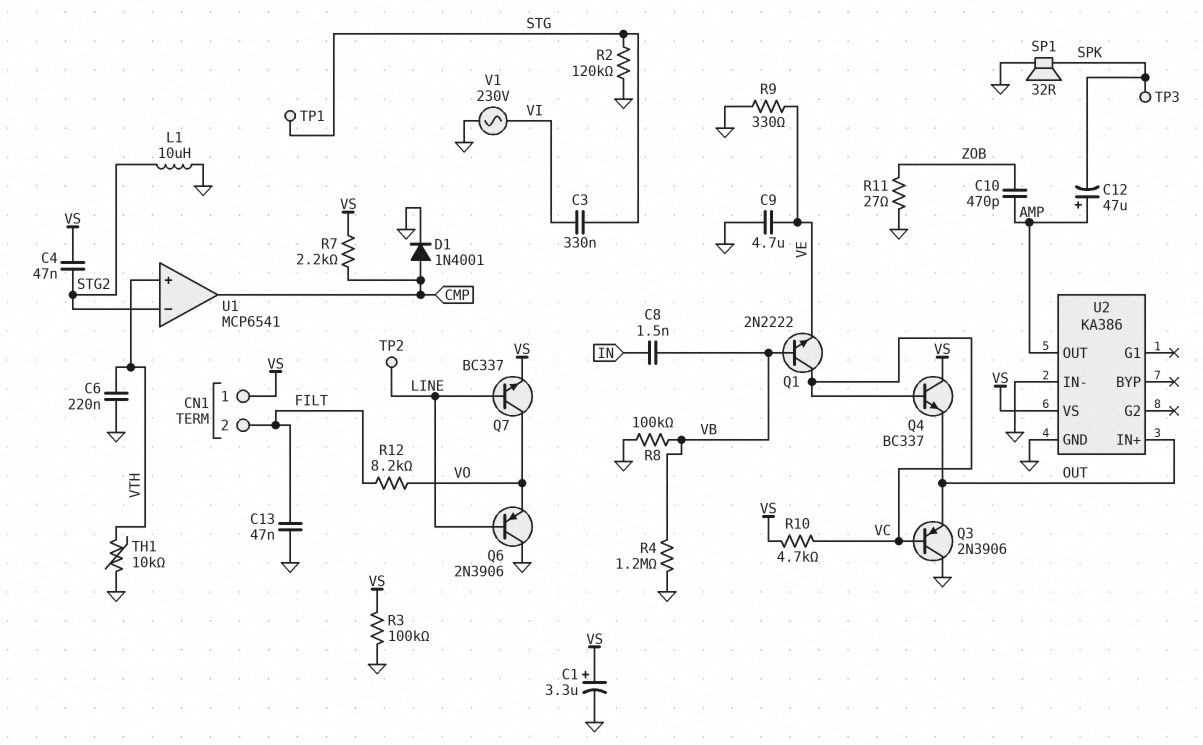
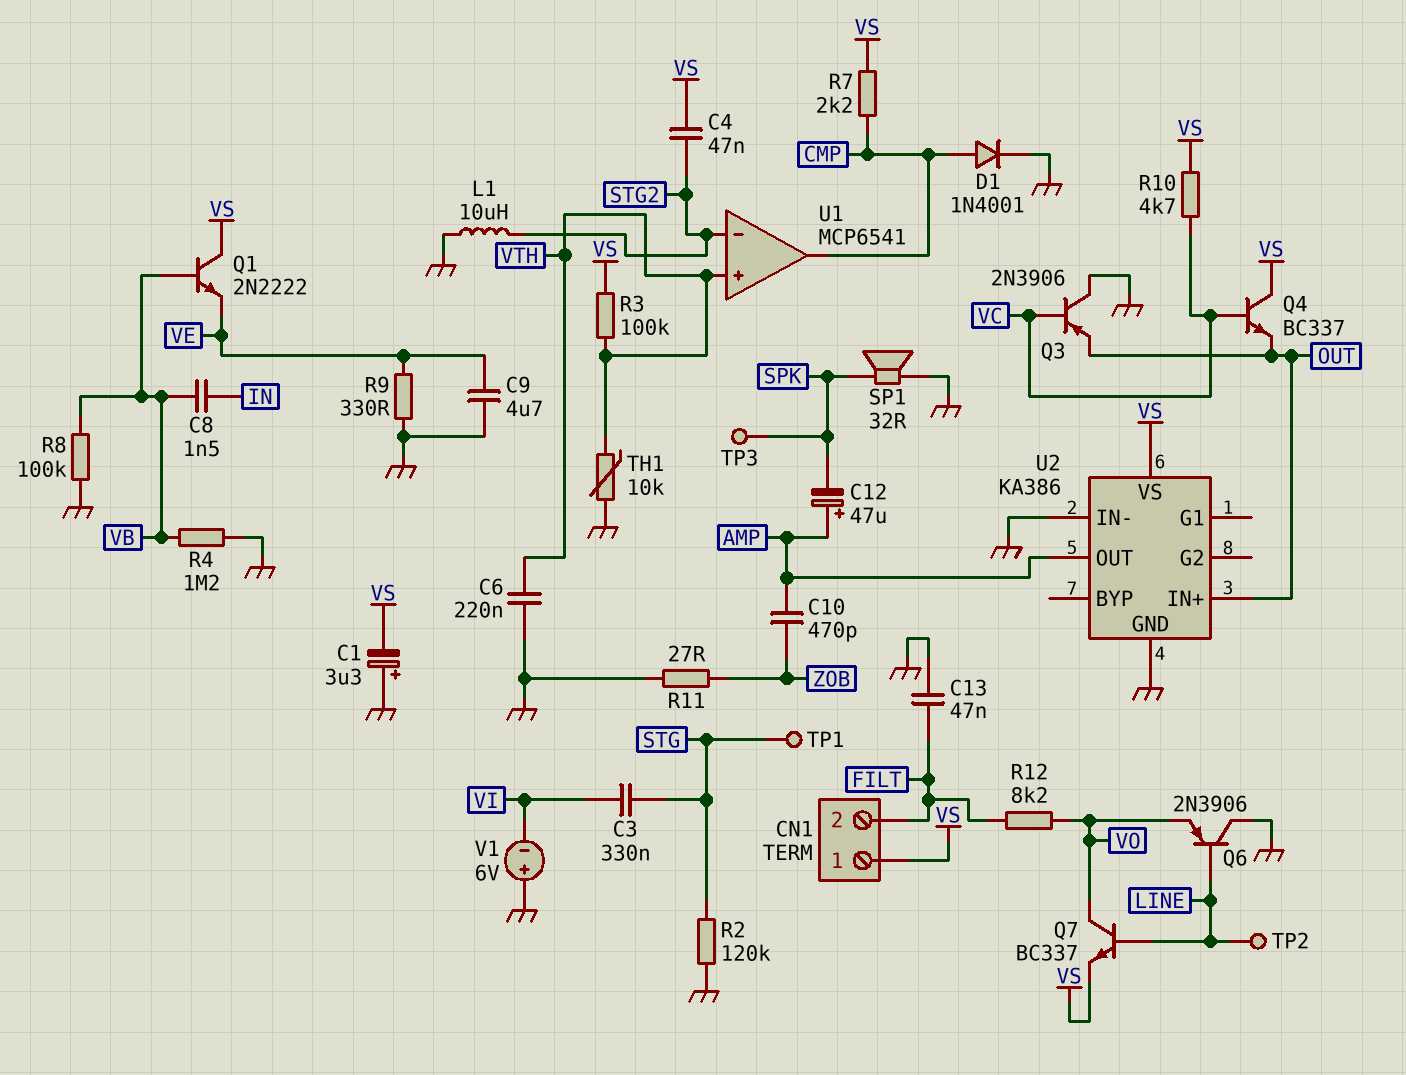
C1: 3.3uF (plus VS, minus GND) -> 3.3uF (plus GND, minus VS)
Q1: NPN 2N2222 (B VB, C VC, E VE) -> NPN 2N2222 (B VB, C VS, E VE)
R3: 100k (GND, VS) -> 100k (VS, VTH)
V1: AC 230V (GND, VI) -> 6V (plus GND, minus VI)

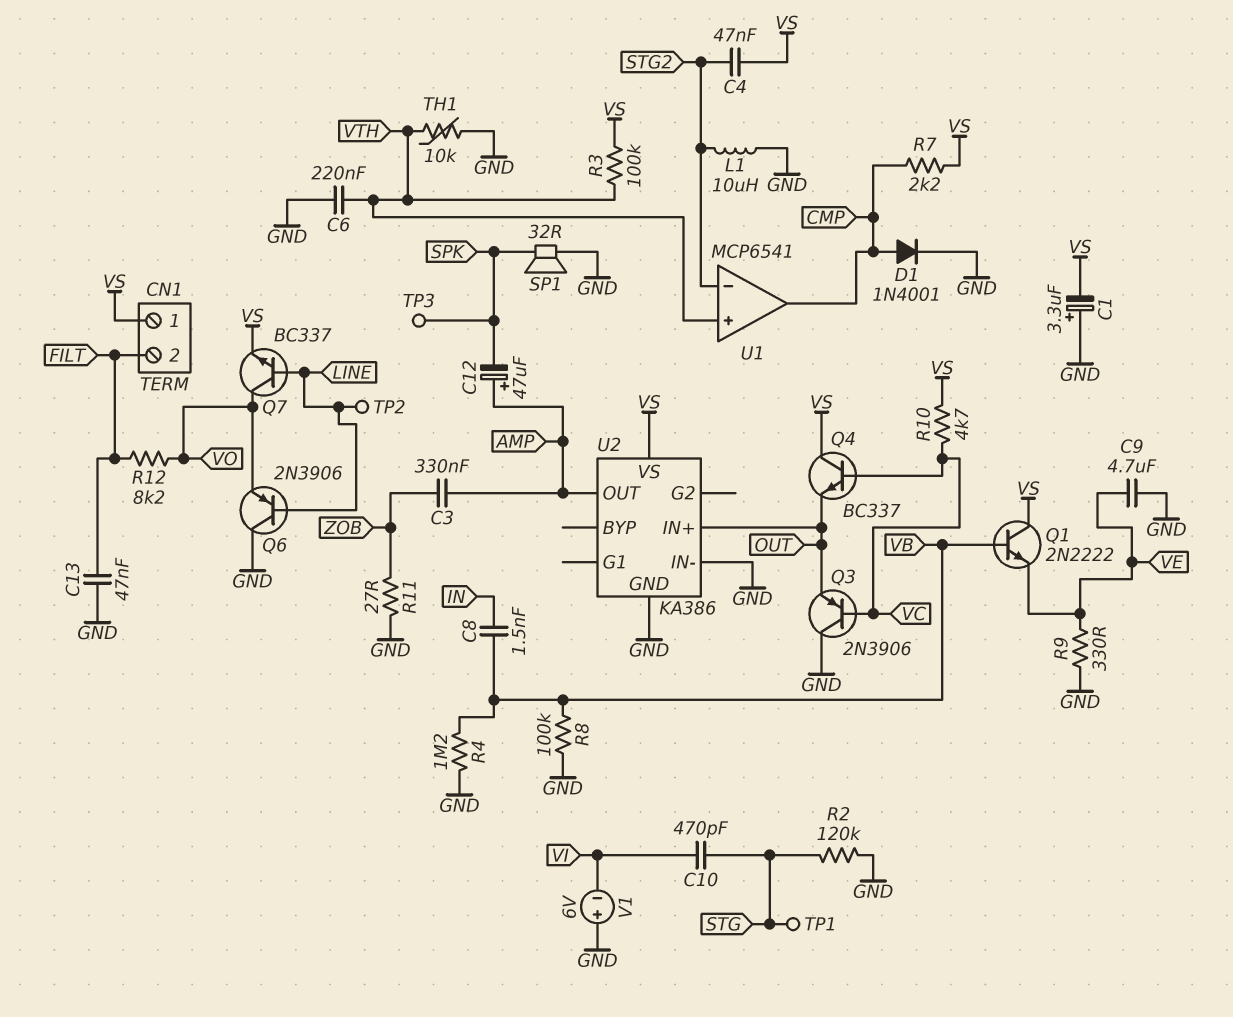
C3: 330nF (STG, VI) -> 330nF (AMP, ZOB)
C10: 470pF (AMP, ZOB) -> 470pF (STG, VI)

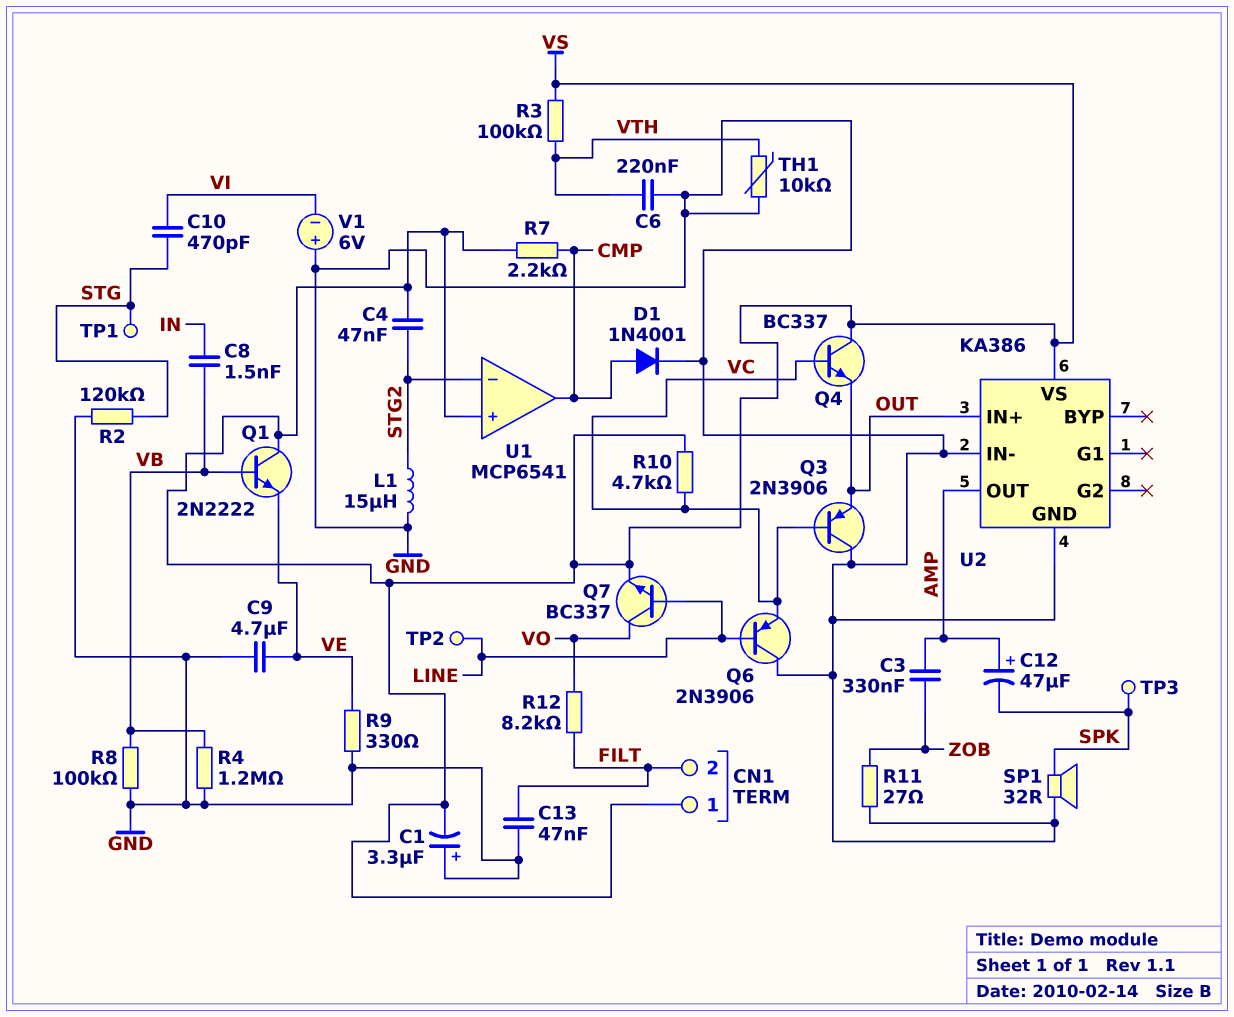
L1: 10uH (GND, STG2) -> 15uH (GND, STG2)
Q6: PNP 2N3906 (B LINE, C GND, E VO) -> PNP 2N3906 (B LINE, C GND, E VC)
U1 pin in+: VTH -> VS

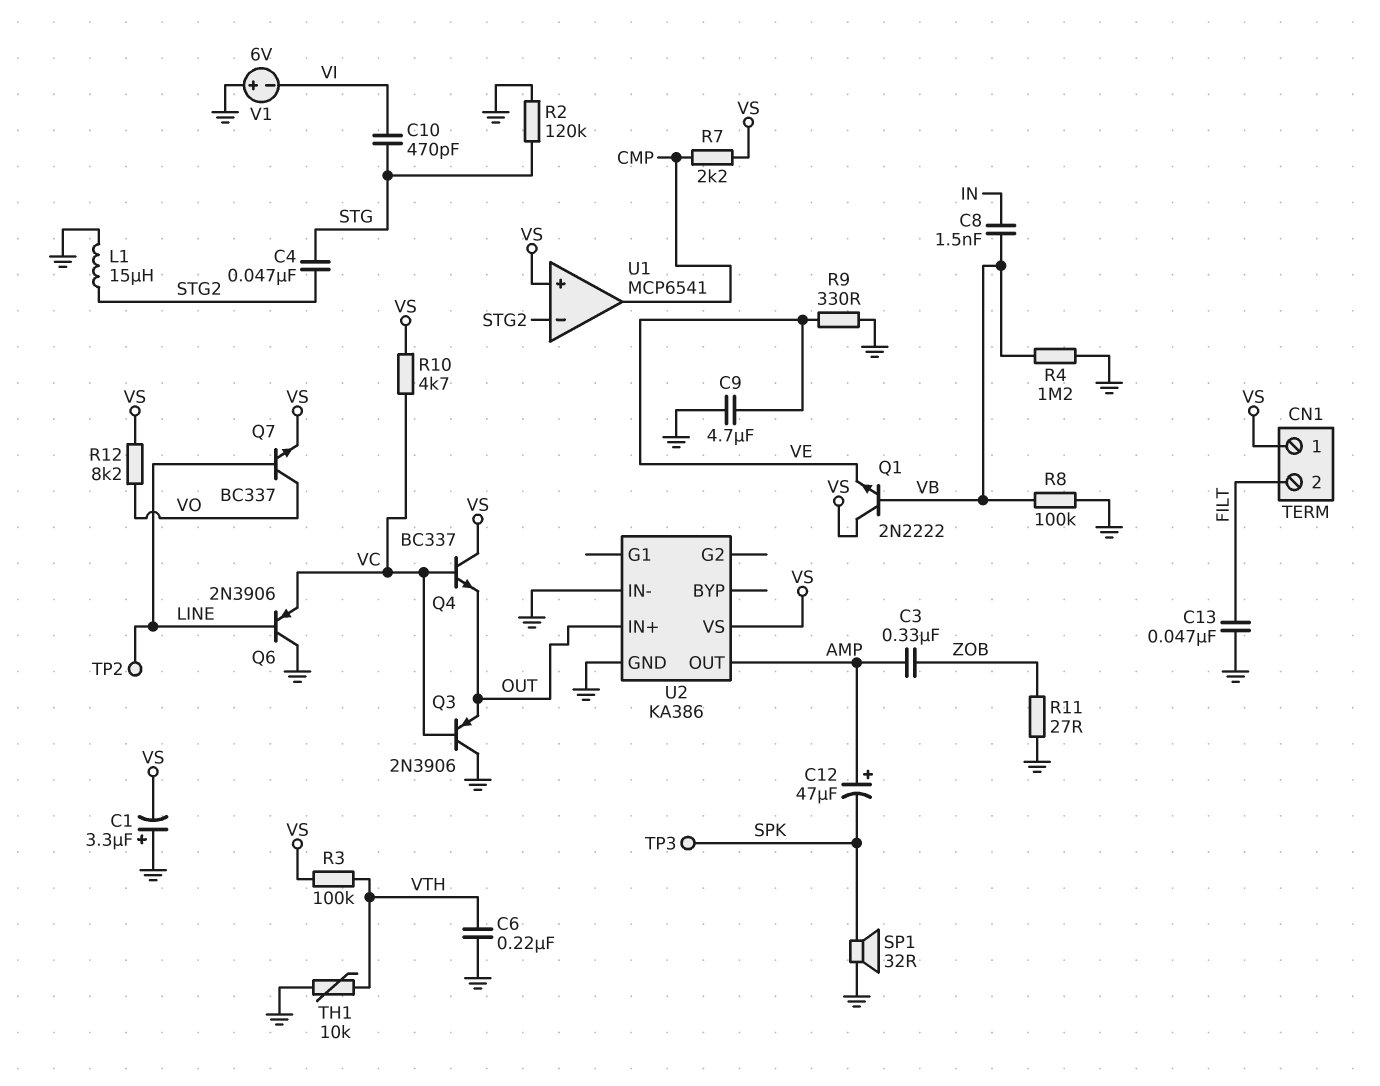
C4: 47nF (STG2, VS) -> 47nF (STG, STG2)
D1: diode 1N4001 (A CMP, K GND) -> none
R12: 8.2k (FILT, VO) -> 8.2k (VO, VS)
TP1: test point (STG) -> none

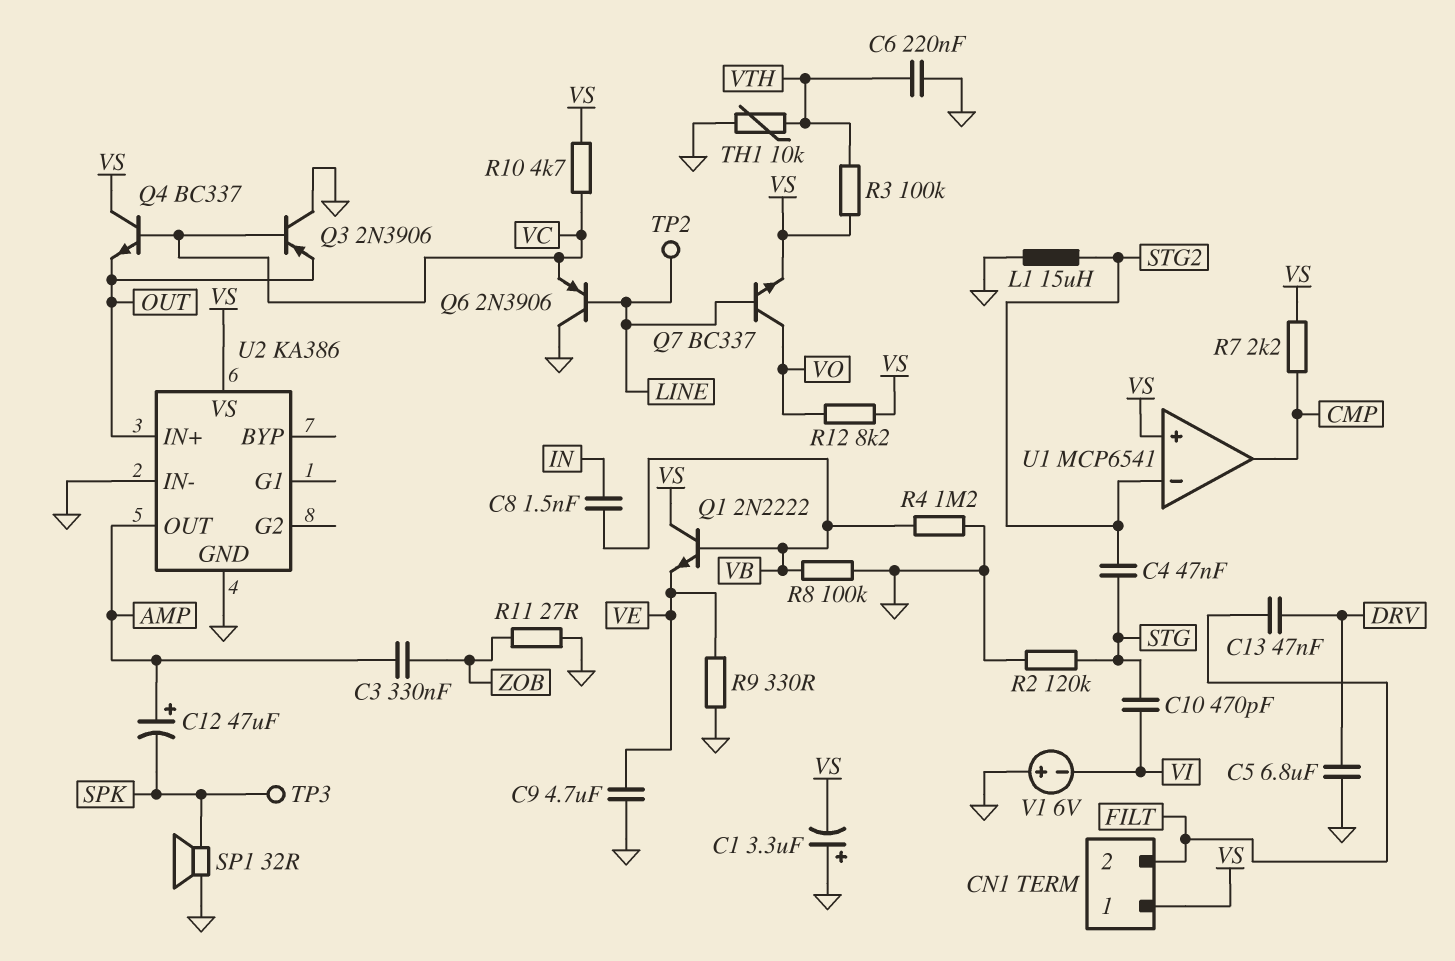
C5: none -> 6.8uF (DRV, GND)
C13: 47nF (FILT, GND) -> 47nF (DRV, FILT)

